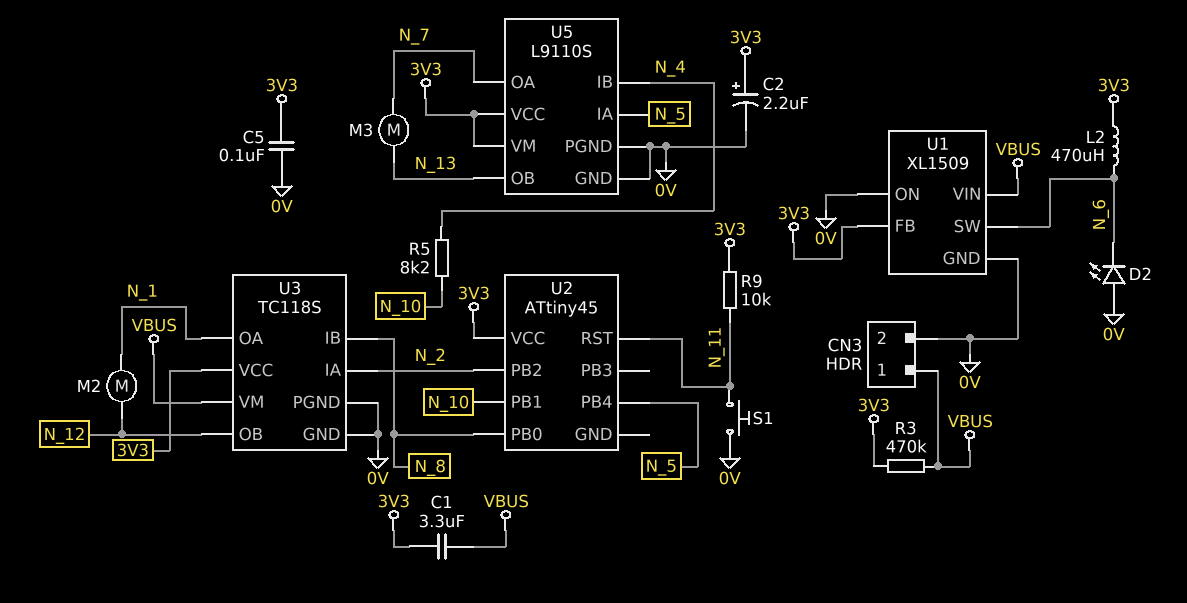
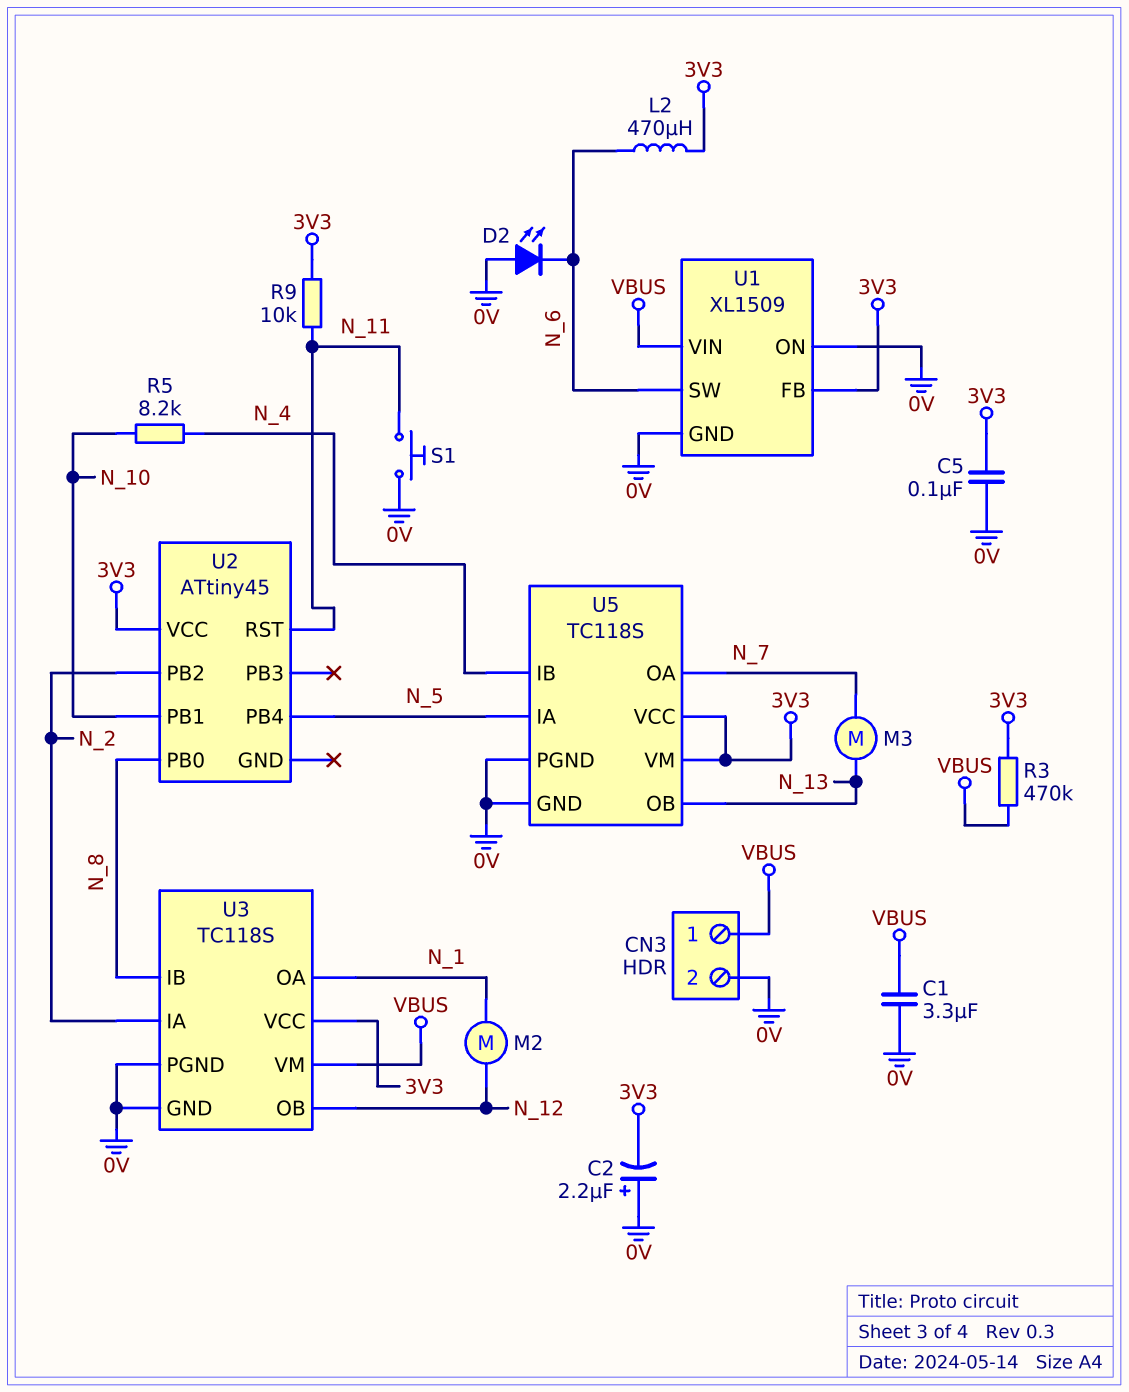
C1: 3.3uF (3V3, VBUS) -> 3.3uF (0V, VBUS)
C2: 2.2uF (plus 3V3, minus 0V) -> 2.2uF (plus 0V, minus 3V3)
U5: L9110S -> TC118S

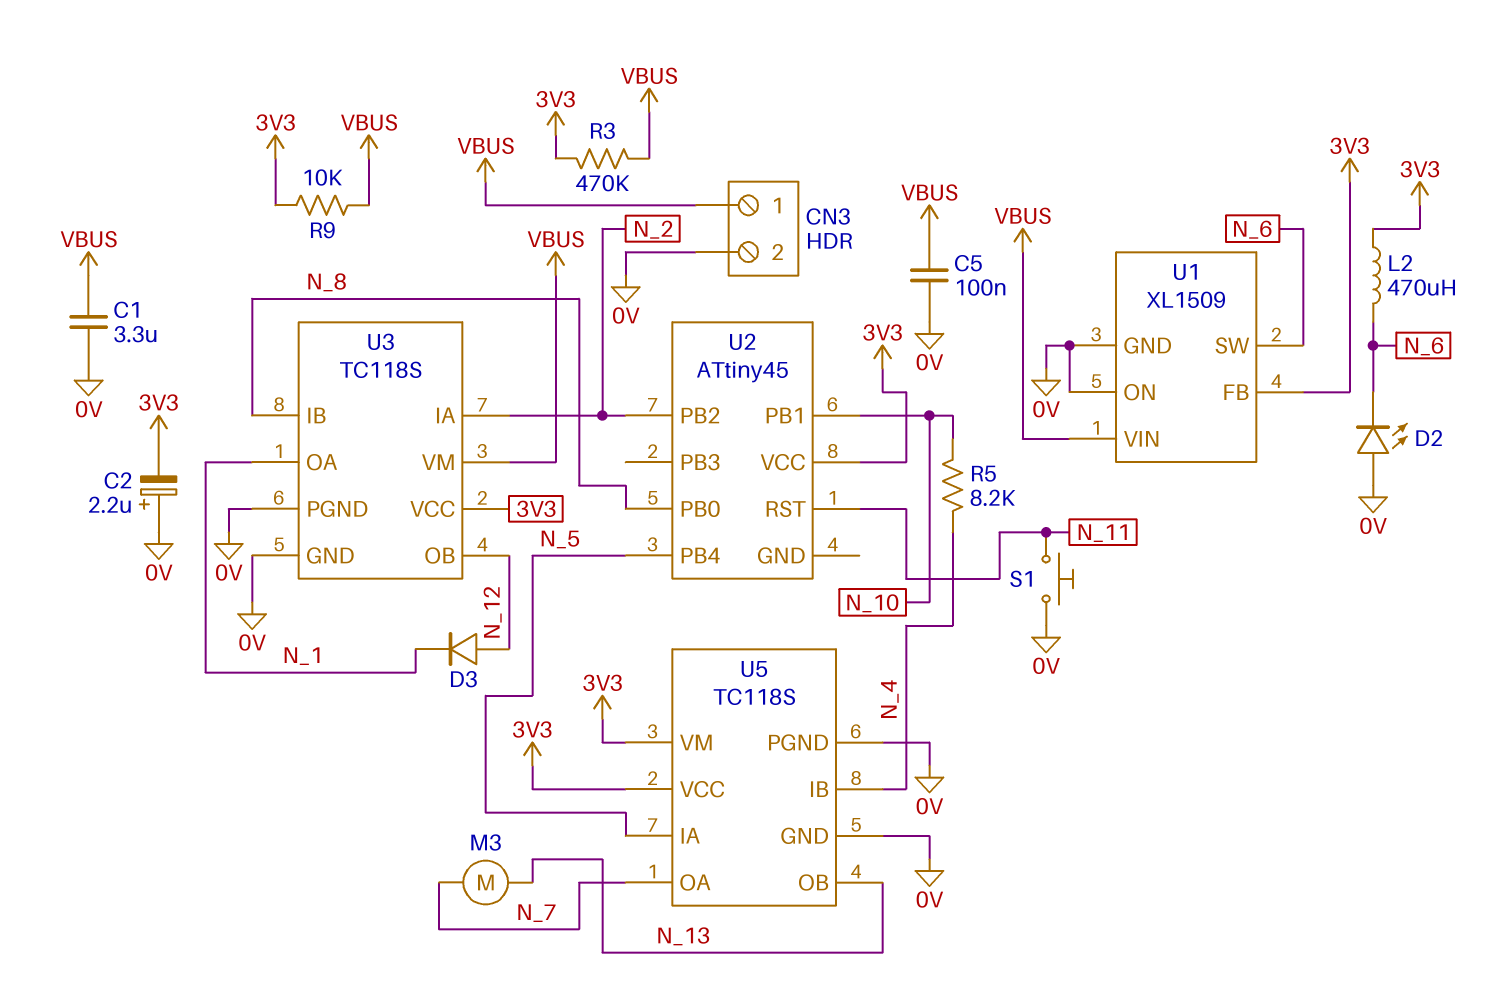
C5: 100nF (0V, 3V3) -> 100nF (0V, VBUS)
D3: none -> diode (A N_12, K N_1)
M2: motor (N_1, N_12) -> none
R9: 10k (3V3, N_11) -> 10k (3V3, VBUS)

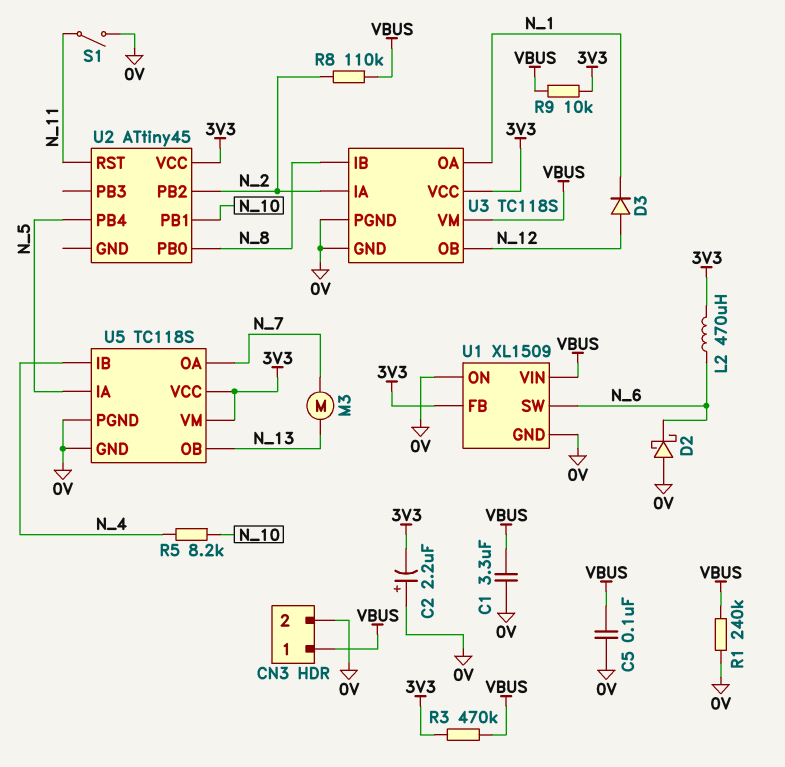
D2: LED (A 0V, K N_6) -> schottky (A 0V, K N_6)
R1: none -> 240k (0V, VBUS)
R8: none -> 110k (N_2, VBUS)
S1: button (0V, N_11) -> switch (0V, N_11)

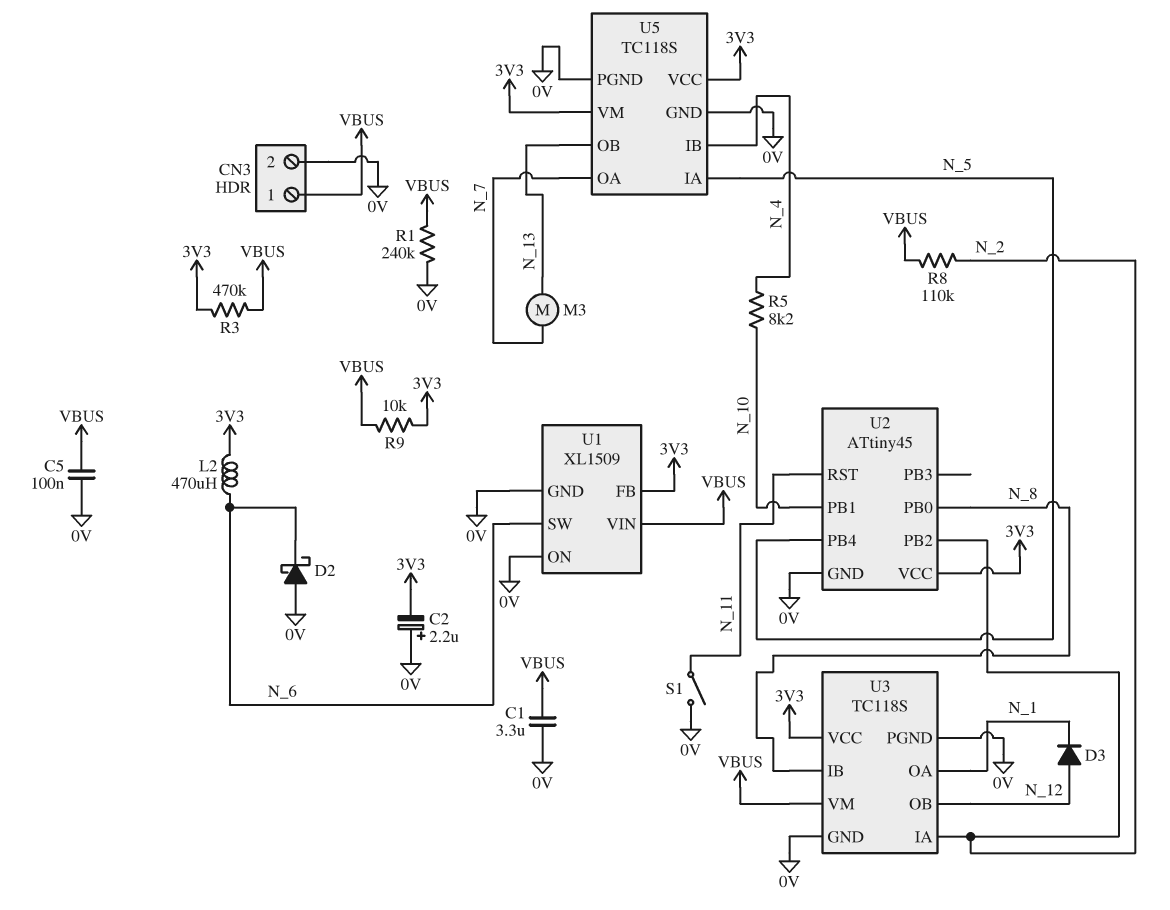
U2 pin GND: none -> 0V

